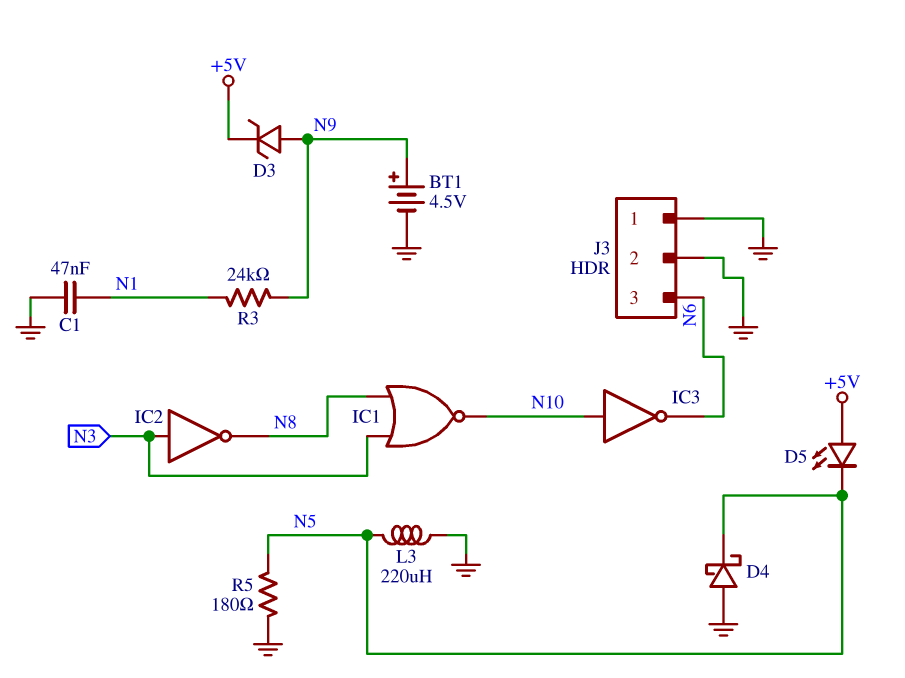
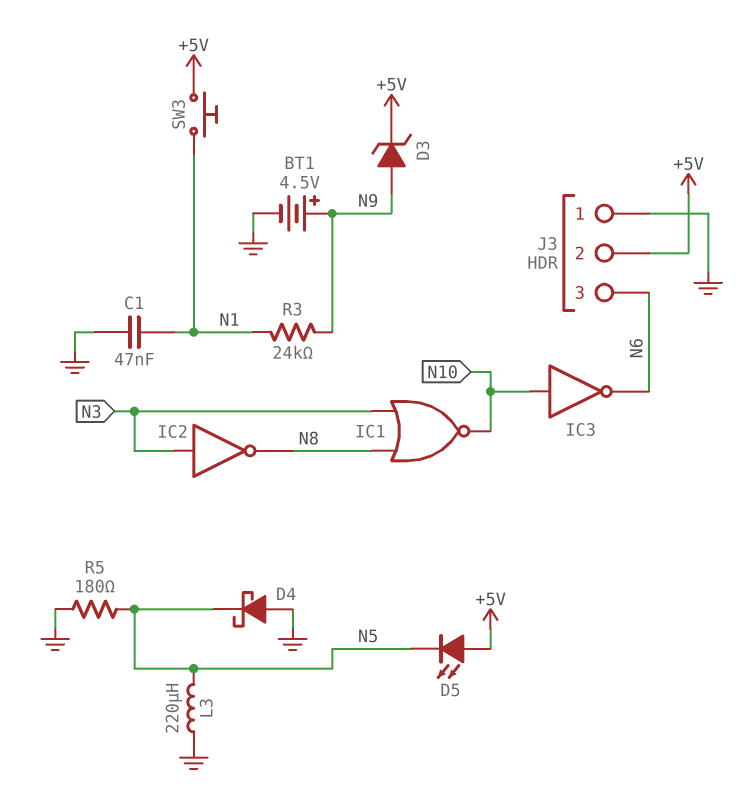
J3 pin 2: GND -> +5V
SW3: none -> button (+5V, N1)

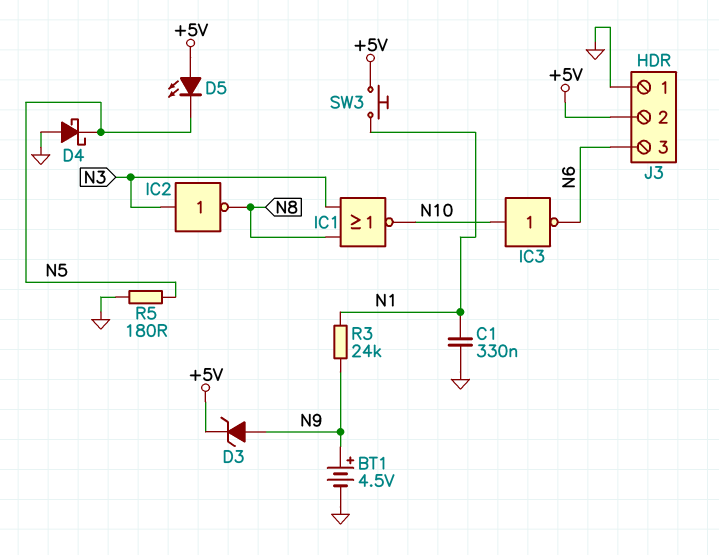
C1: 47nF (GND, N1) -> 330nF (GND, N1)
L3: 220uH (GND, N5) -> none

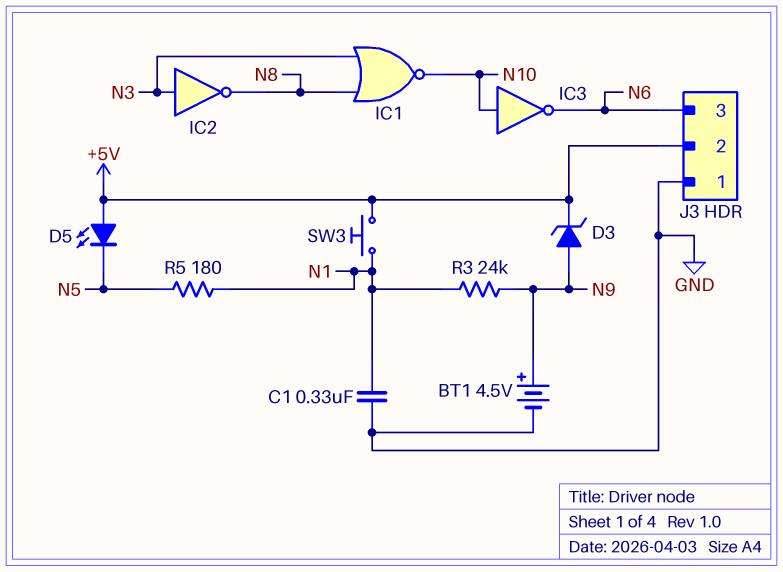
D4: schottky (A GND, K N5) -> none
R5: 180 (GND, N5) -> 180 (N1, N5)

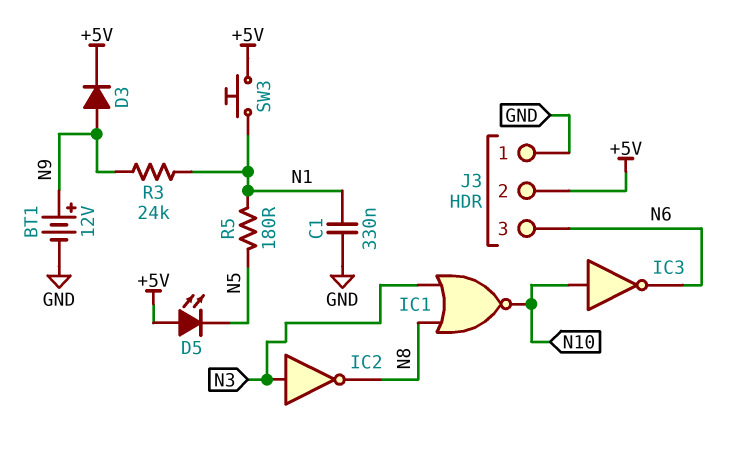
BT1: 4.5V (plus N9, minus GND) -> 12V (plus N9, minus GND)
D3: zener (A N9, K +5V) -> diode (A N9, K +5V)

